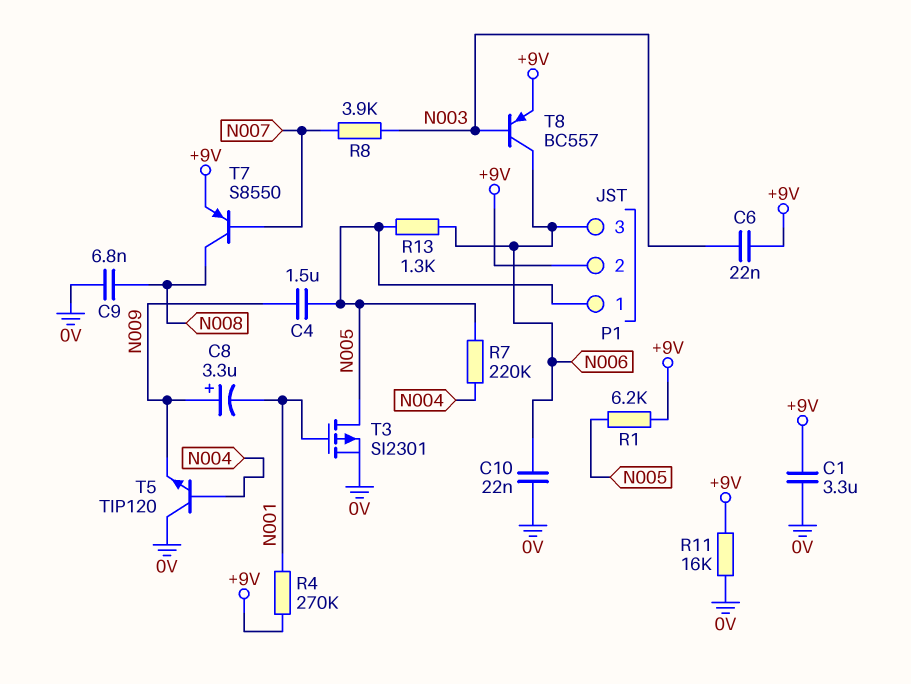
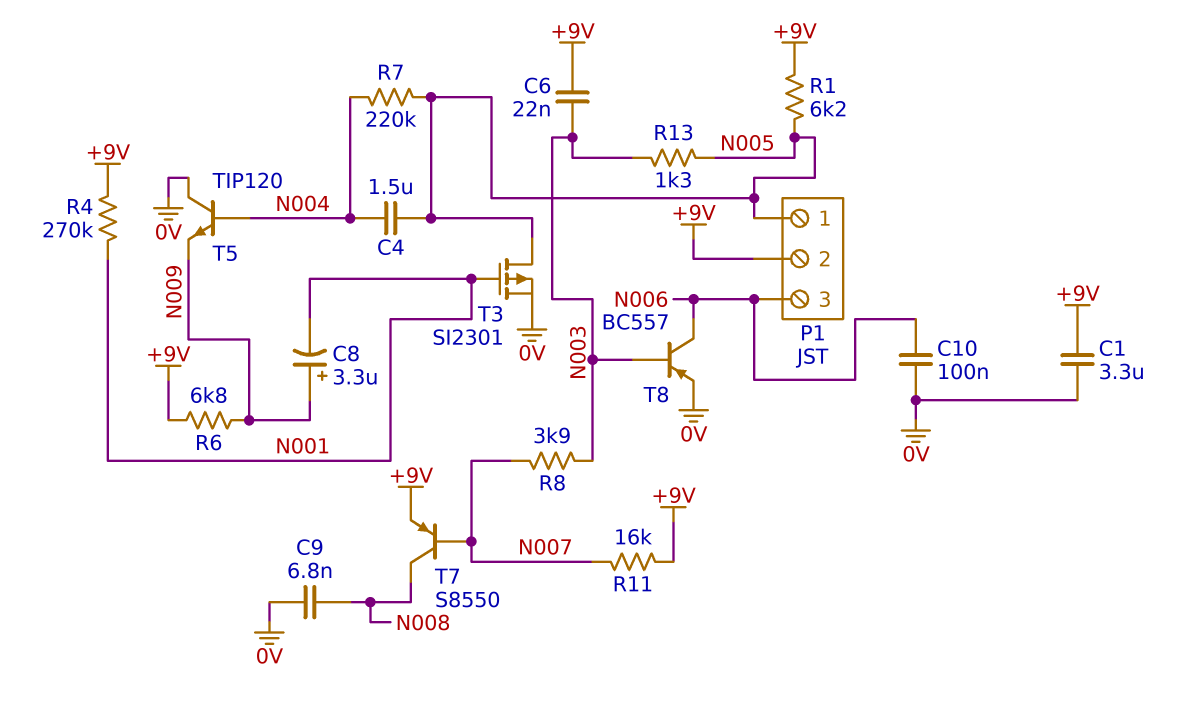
C4: 1.5uF (N005, N009) -> 1.5uF (N004, N005)
C10: 22nF (0V, N006) -> 100nF (0V, N006)
R6: none -> 6.8k (+9V, N009)
R11: 16k (+9V, 0V) -> 16k (+9V, N007)
R13: 1.3k (N005, N006) -> 1.3k (N003, N005)
T8: PNP BC557 (B N003, C N006, E +9V) -> PNP BC557 (B N003, C N006, E 0V)

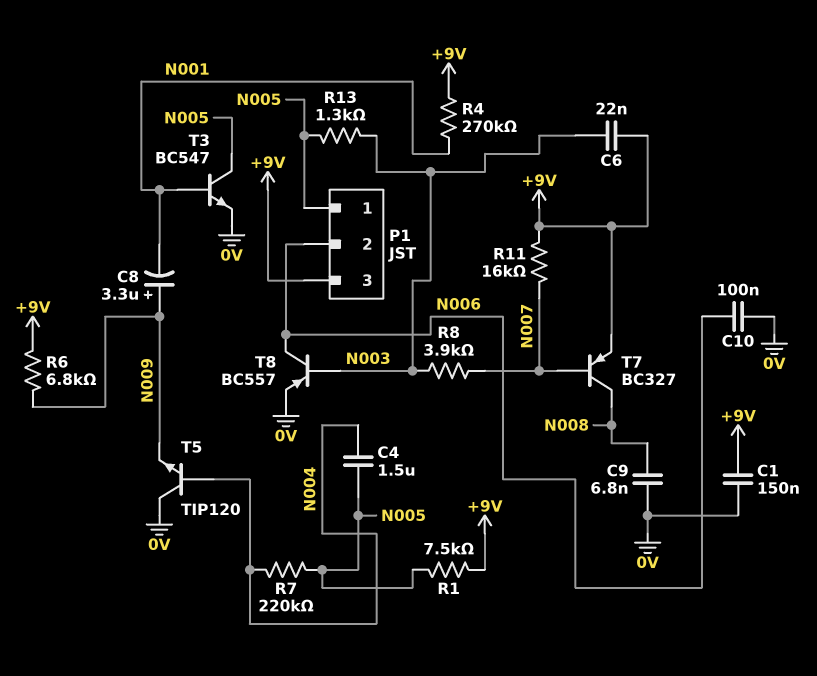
C1: 3.3uF (+9V, 0V) -> 150nF (+9V, 0V)
P1 pin 2: +9V -> N006
P1 pin 3: N006 -> +9V
R1: 6.2k (+9V, N005) -> 7.5k (+9V, N005)
T3: PMOS SI2301 (G N001, D N005, S 0V) -> NPN BC547 (B N001, C N005, E 0V)
T7: PNP S8550 (B N007, C N008, E +9V) -> PNP BC327 (B N007, C N008, E +9V)

